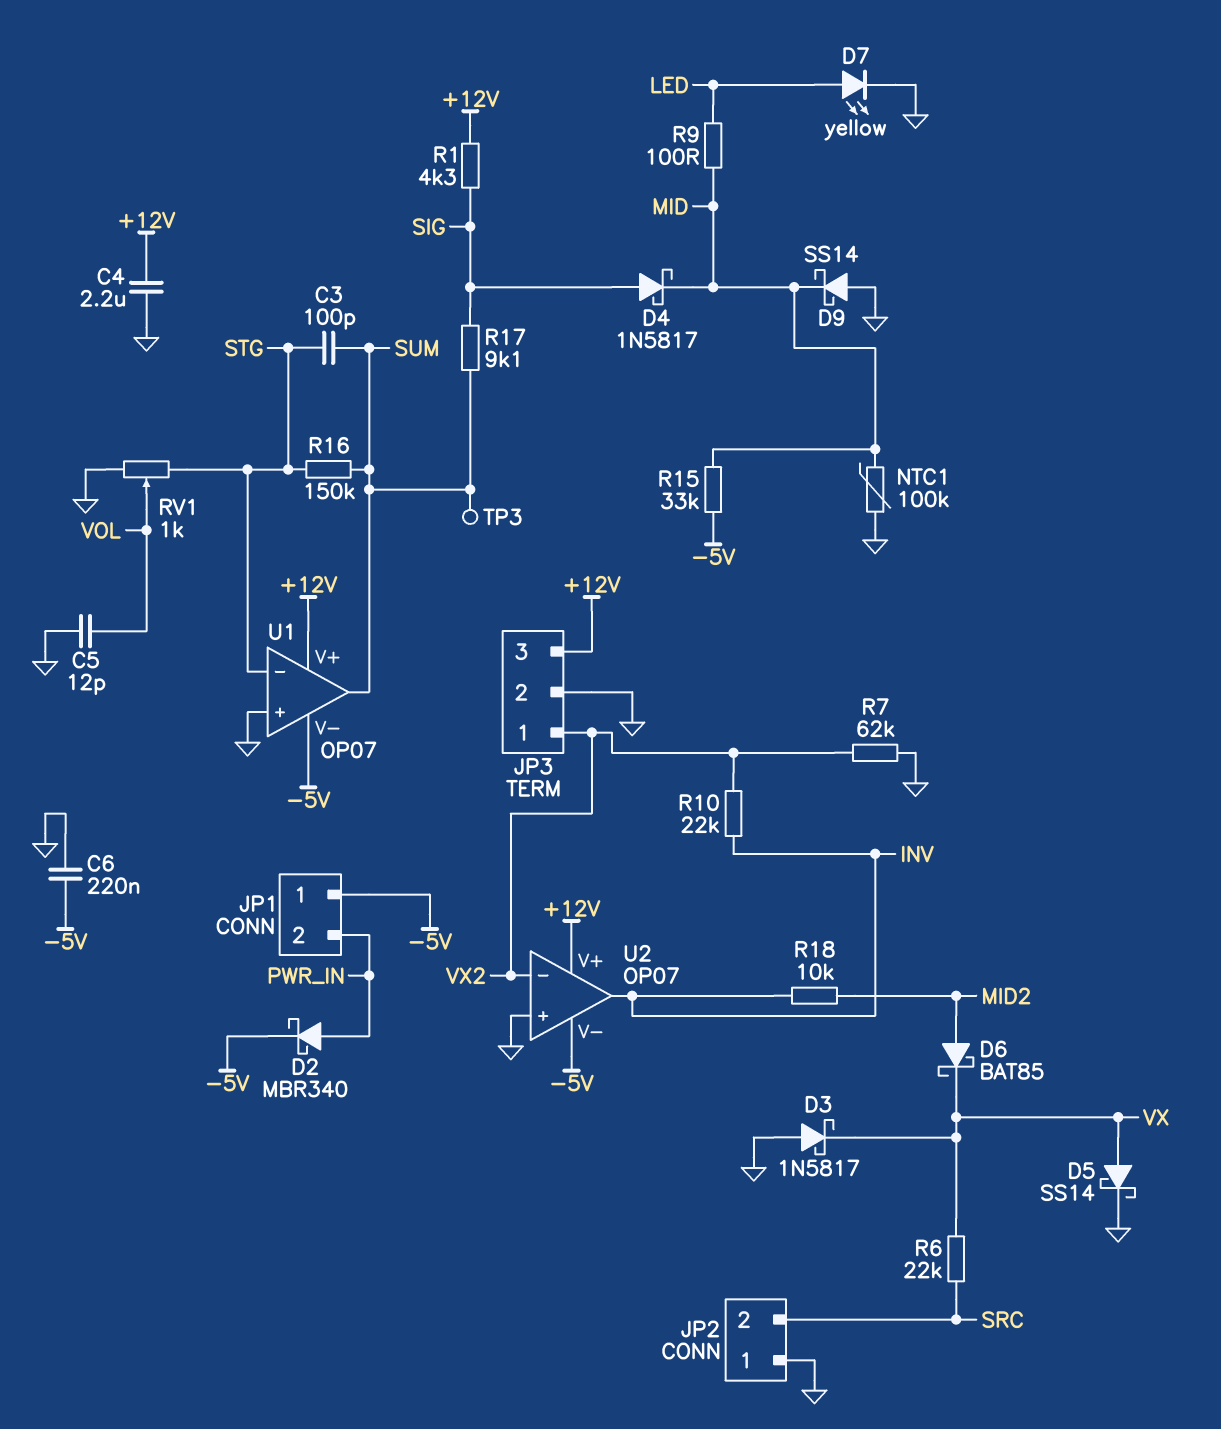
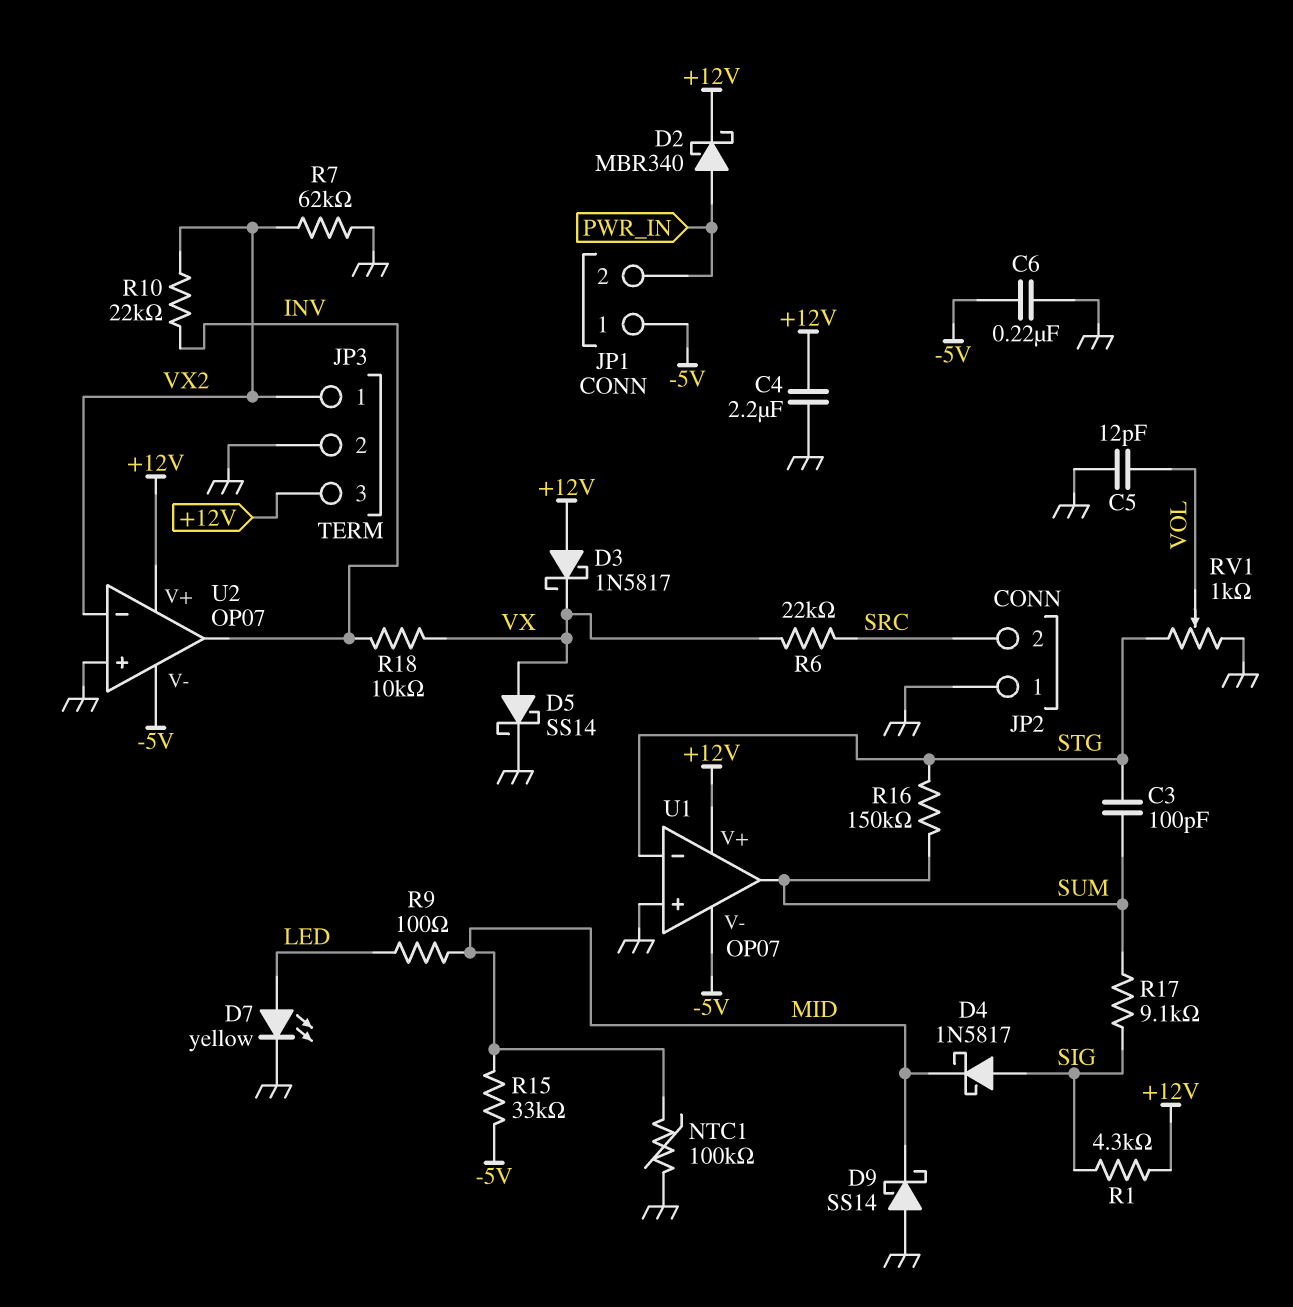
D2: schottky MBR340 (A PWR_IN, K -5V) -> schottky MBR340 (A PWR_IN, K +12V)
D3: schottky 1N5817 (A GND, K VX) -> schottky 1N5817 (A +12V, K VX)
D6: schottky BAT85 (A MID2, K VX) -> none
R18: 10k (INV, MID2) -> 10k (INV, VX)
TP3: test point (SUM) -> none

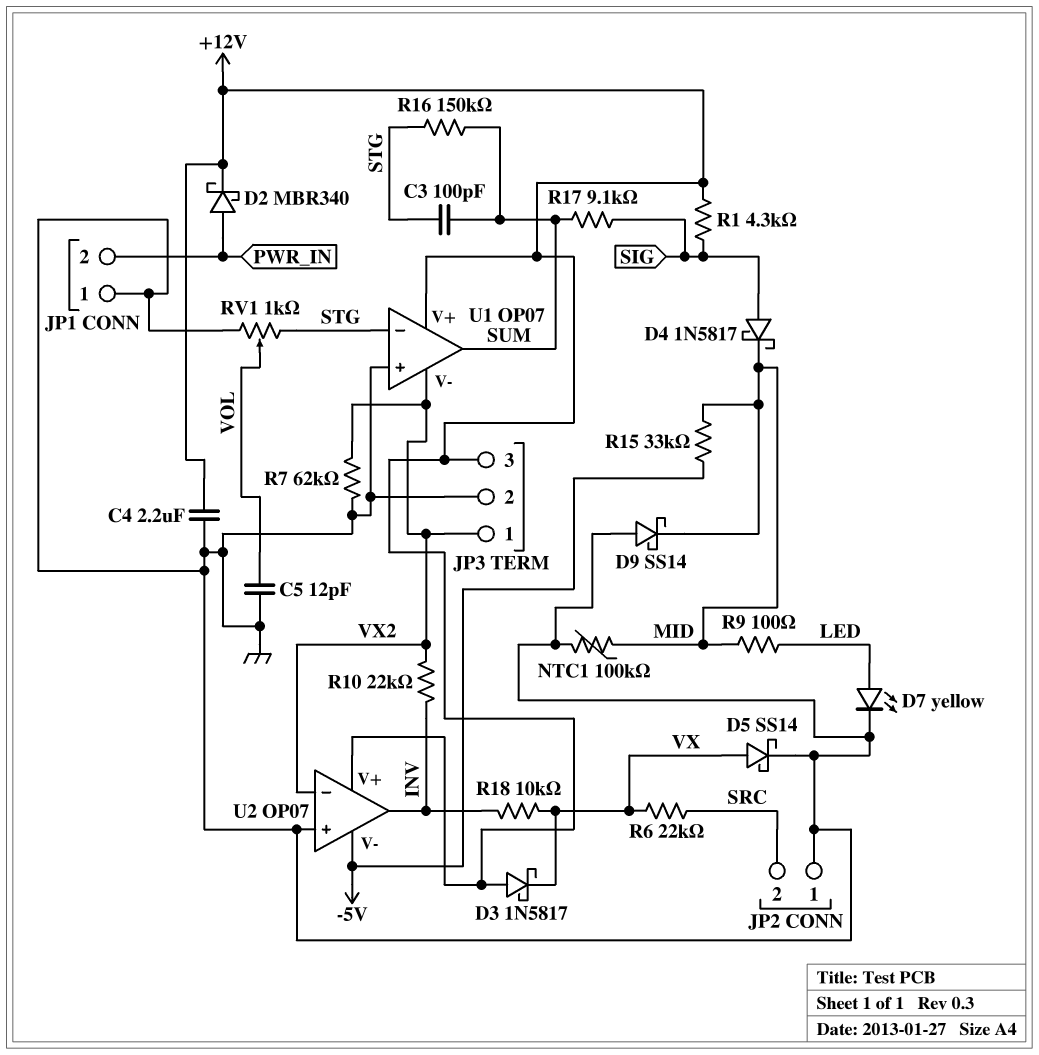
C6: 220nF (-5V, GND) -> none
JP1 pin 1: -5V -> GND
U1 pin V-: -5V -> VX2

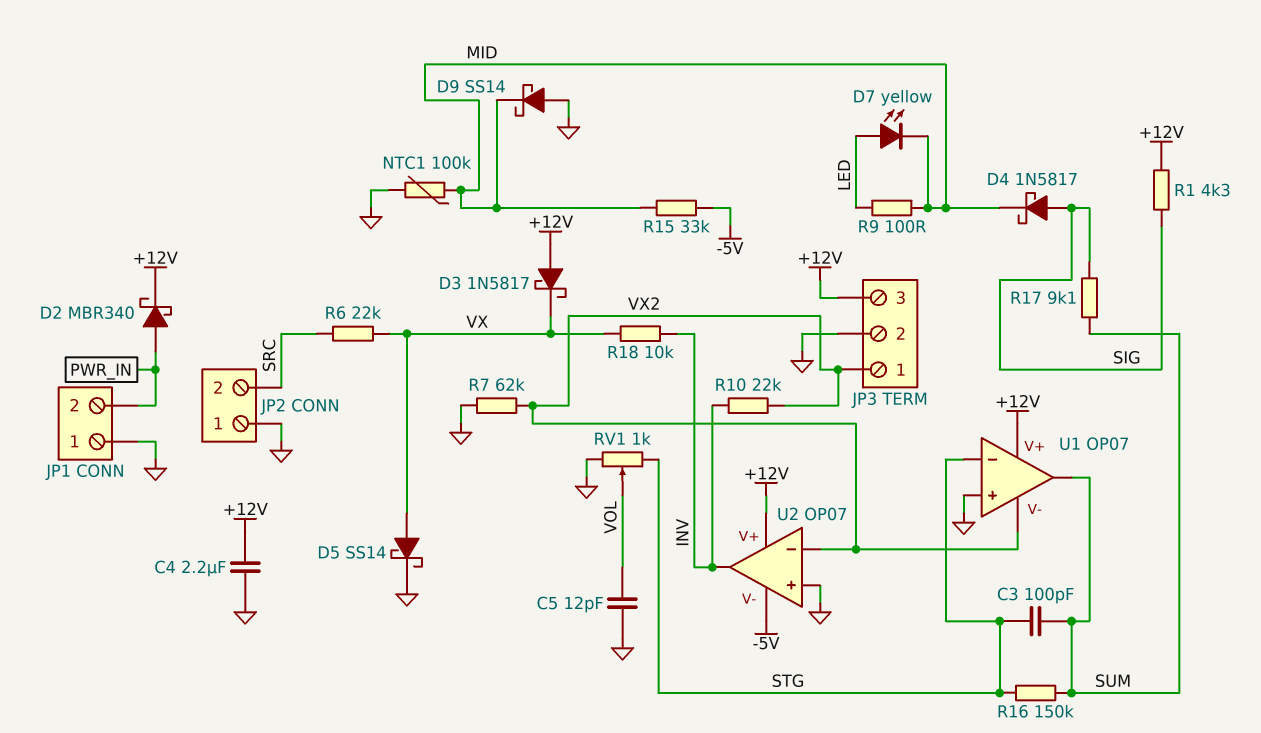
D7: LED yellow (A LED, K GND) -> LED yellow (A LED, K MID)

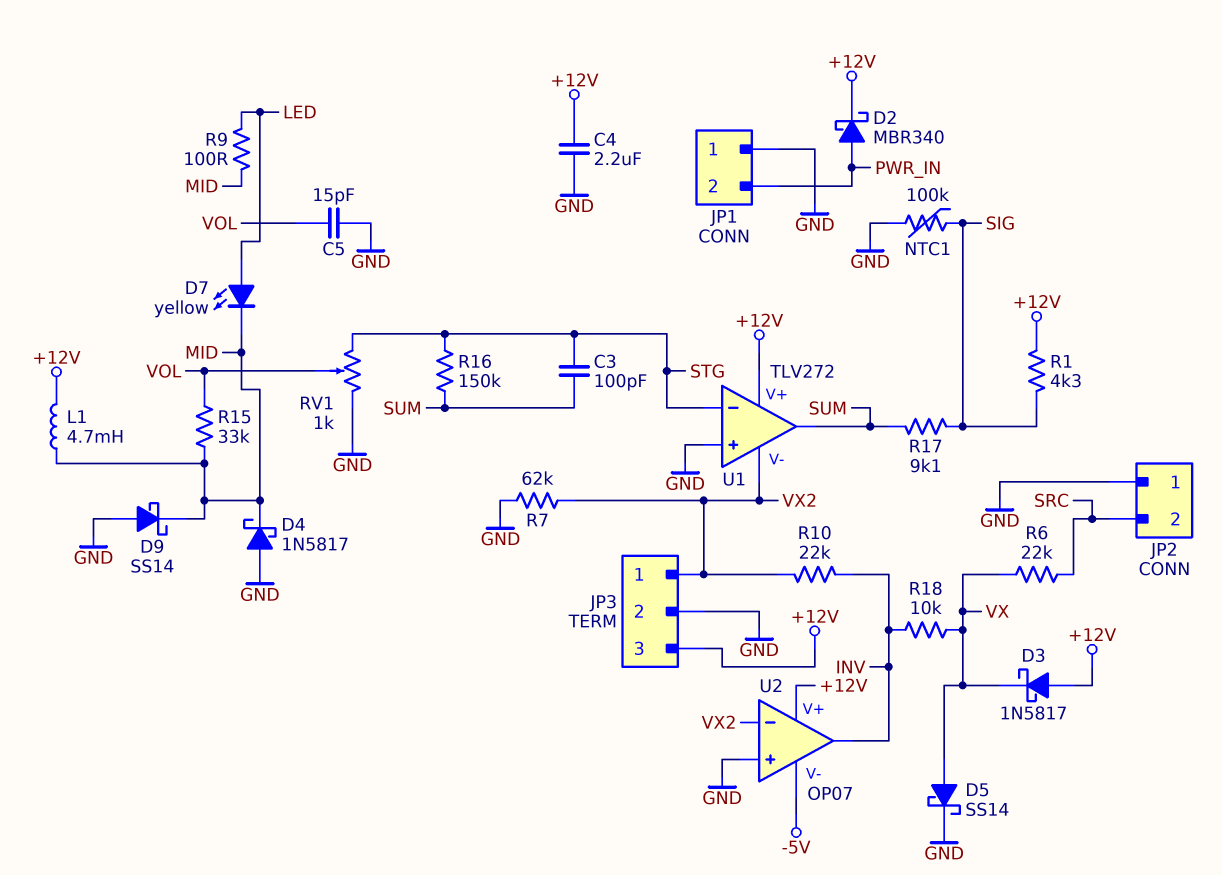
C5: 12pF (GND, VOL) -> 15pF (GND, VOL)
D4: schottky 1N5817 (A SIG, K MID) -> schottky 1N5817 (A GND, K MID)
L1: none -> 4.7mH (+12V, MID)
NTC1: 100k (GND, MID) -> 100k (GND, SIG)
R15: 33k (-5V, MID) -> 33k (MID, VOL)
U1: OP07 -> TLV272

